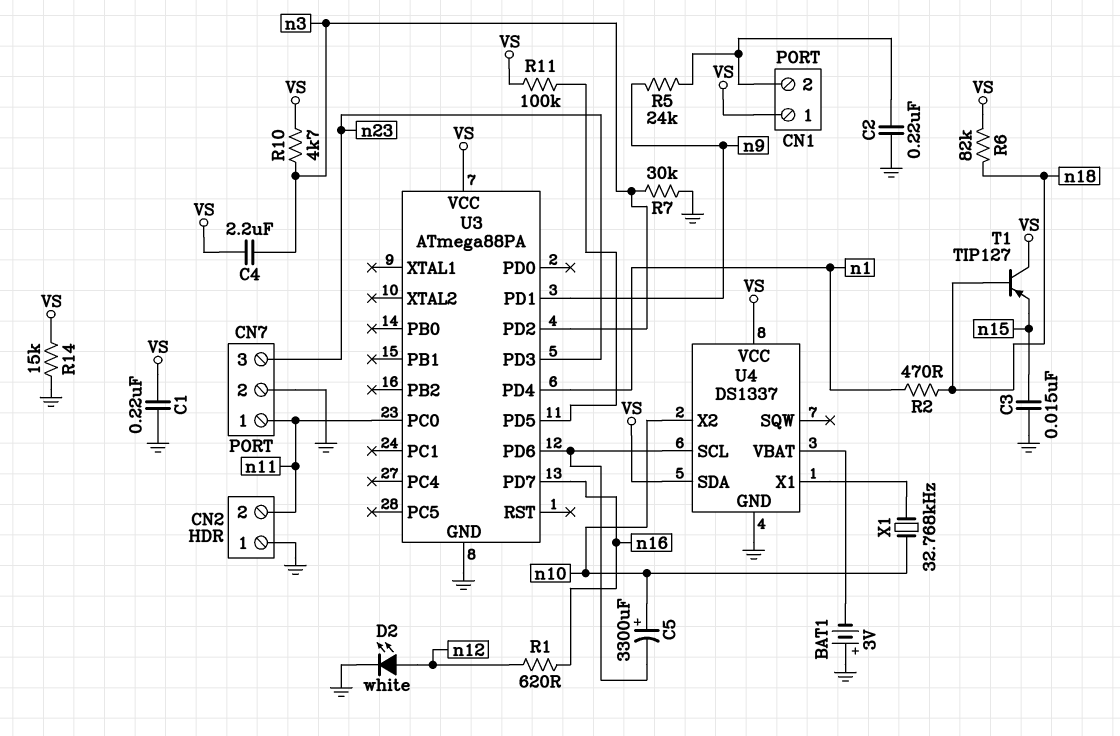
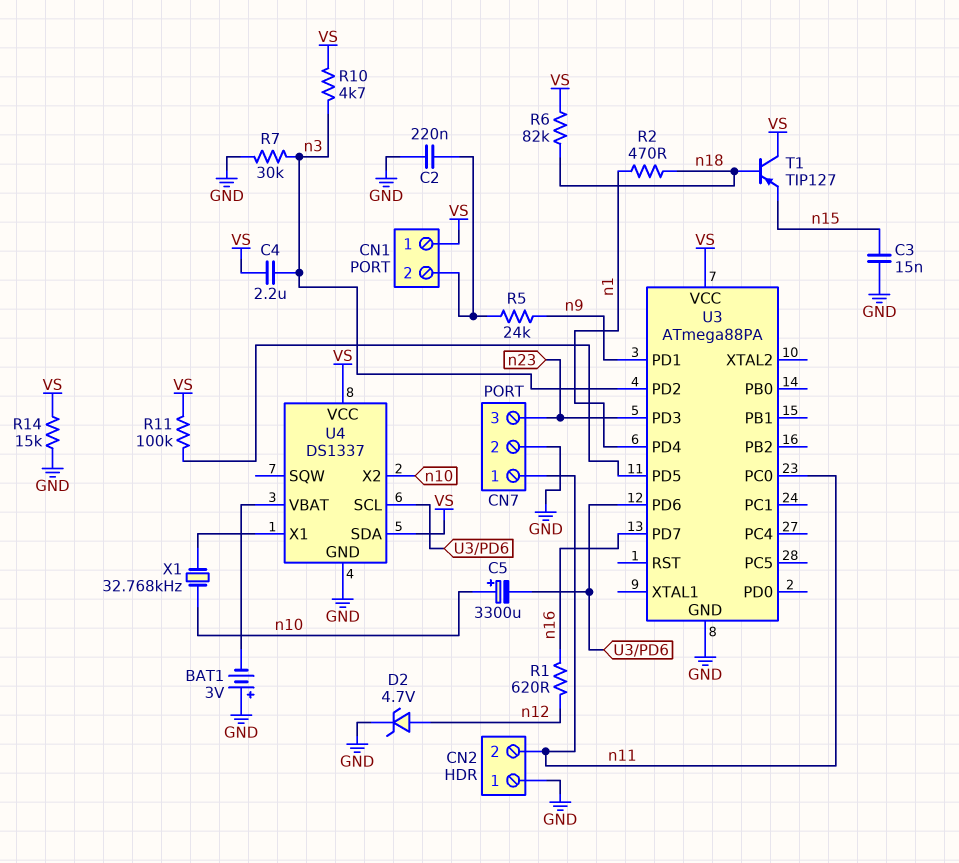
C1: 220nF (GND, VS) -> none
D2: LED white (A n12, K GND) -> zener 4.7V (A n12, K GND)

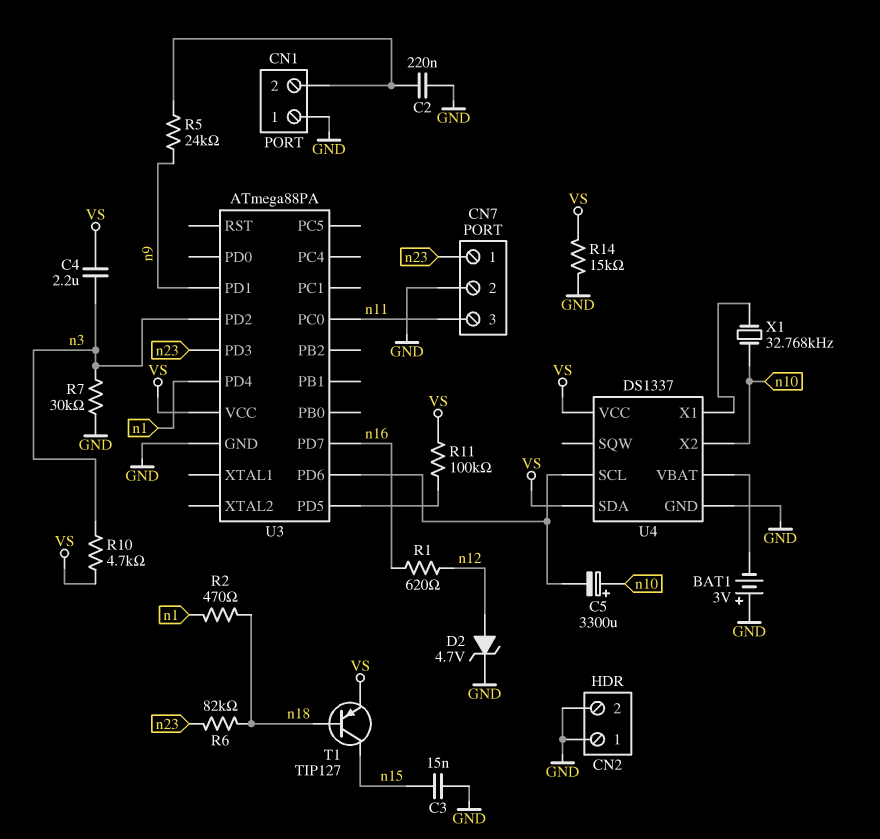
CN1 pin 1: VS -> GND
CN2 pin 2: n11 -> GND
CN7 pin 1: n11 -> n23
CN7 pin 3: n23 -> n11
R6: 82k (VS, n18) -> 82k (n18, n23)
T1: PNP TIP127 (B n18, C VS, E n15) -> PNP TIP127 (B n18, C n15, E VS)

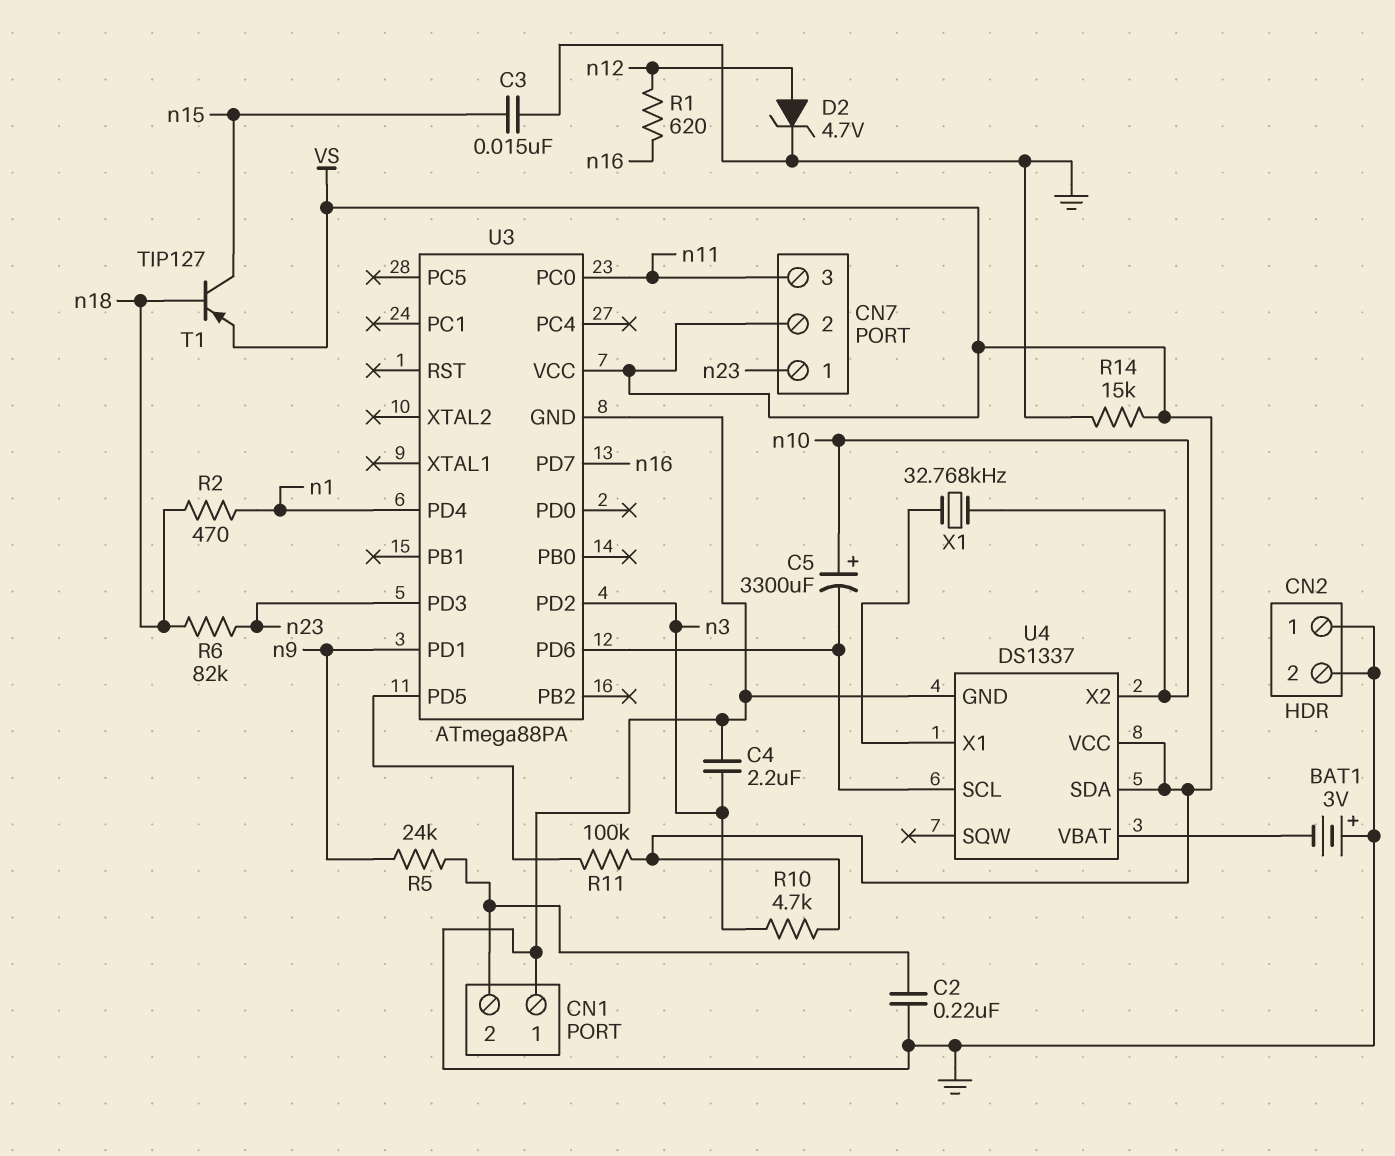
C4: 2.2uF (VS, n3) -> 2.2uF (GND, n3)
CN7 pin 2: GND -> VS
R7: 30k (GND, n3) -> none

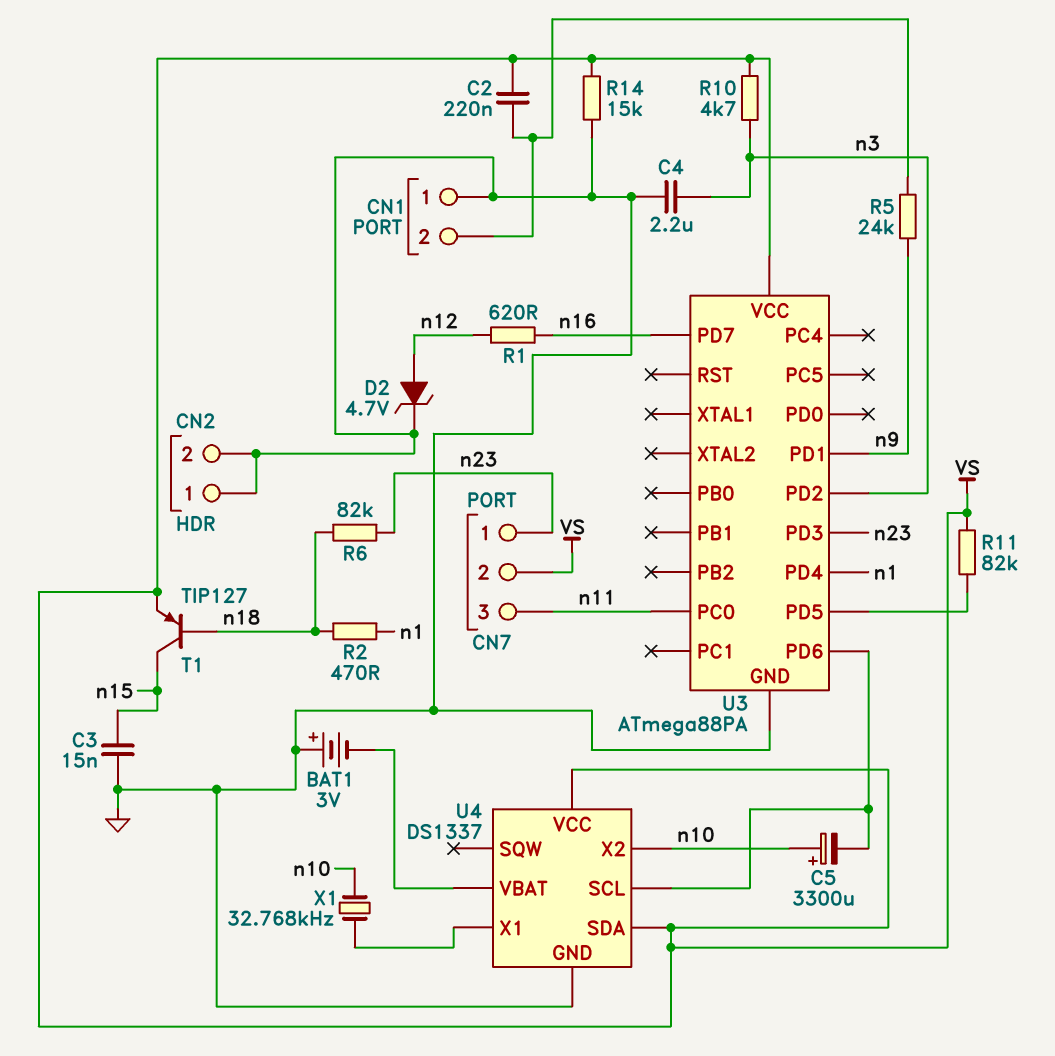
C2: 220nF (CN1/2, GND) -> 220nF (CN1/2, VS)
R11: 100k (U3/PD5, VS) -> 82k (U3/PD5, VS)

